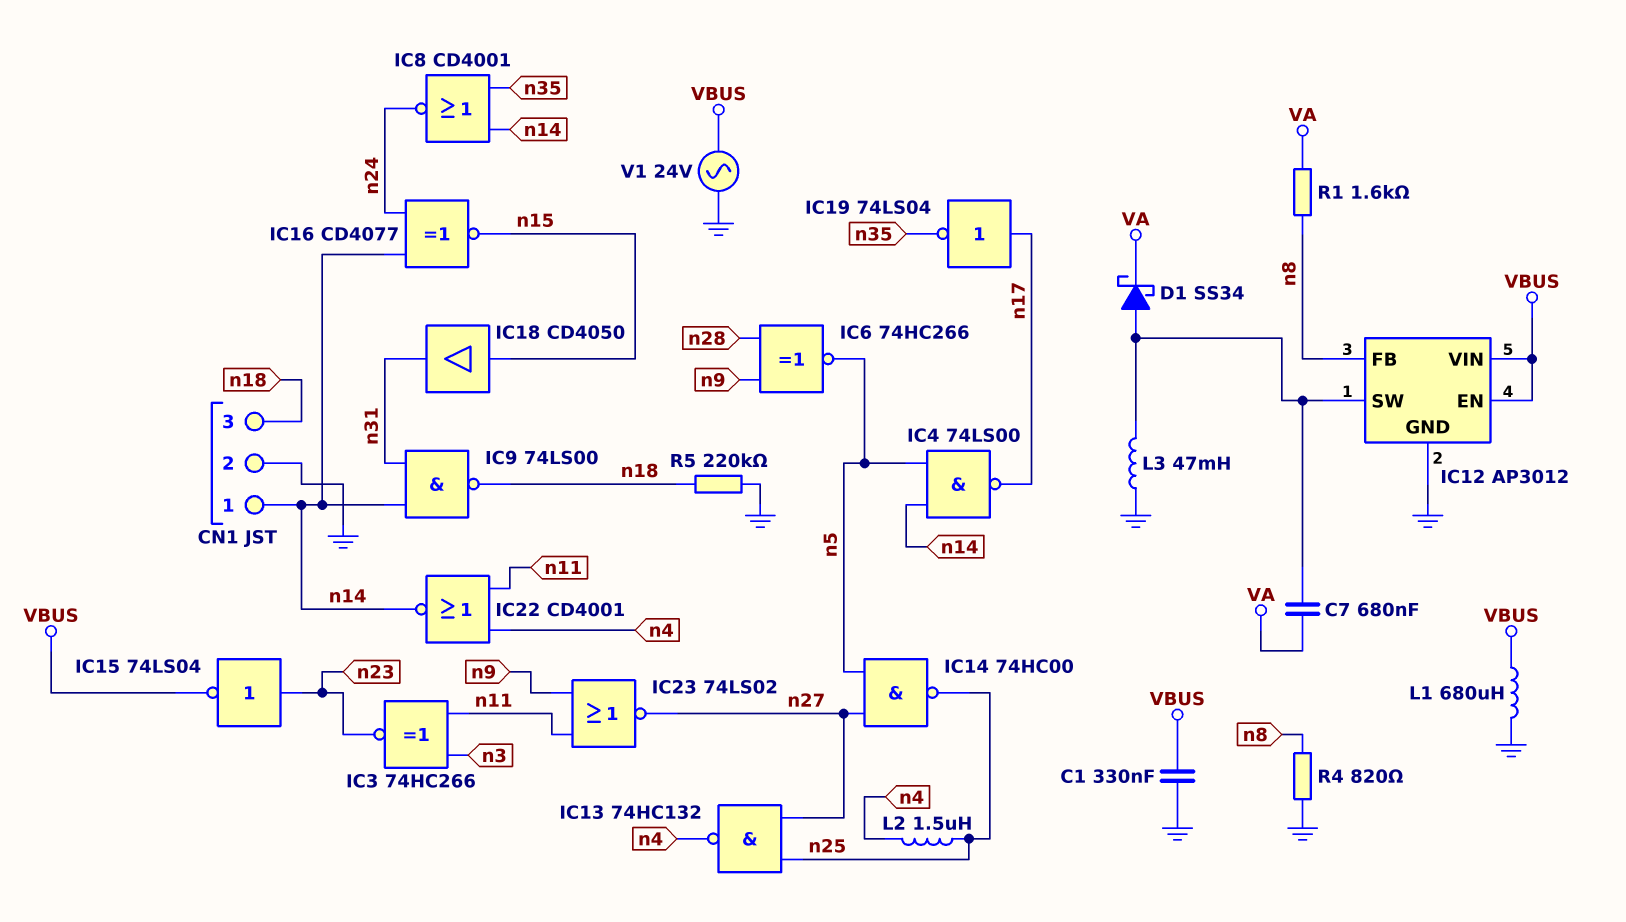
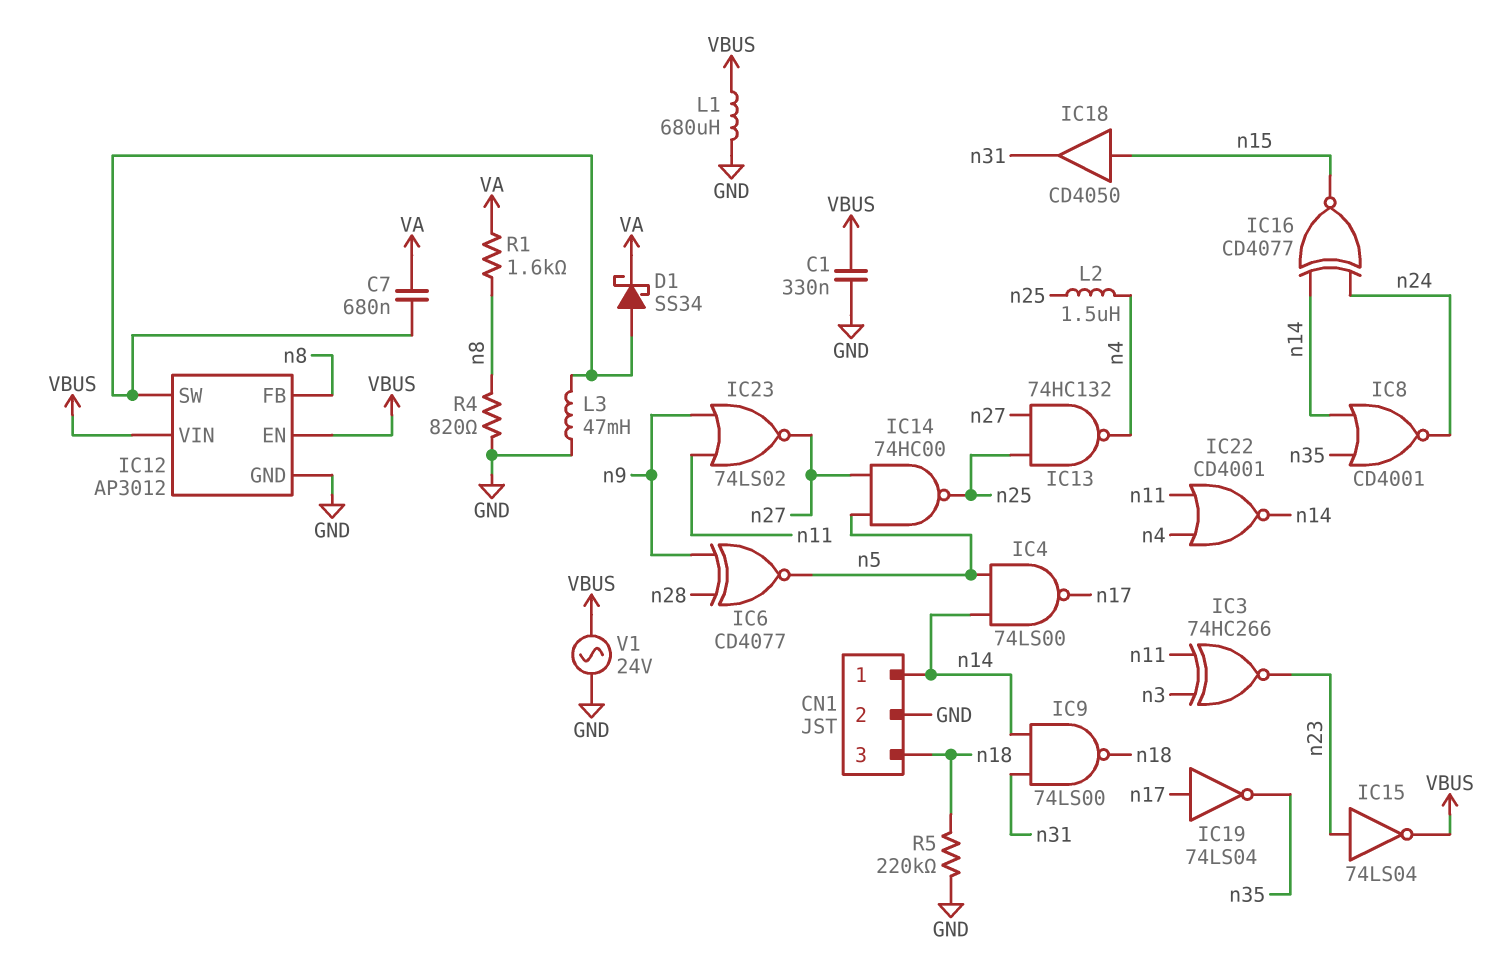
IC6: XNOR 74HC266 (in n9, in n28, out n5) -> XNOR CD4077 (in n9, in n28, out n5)

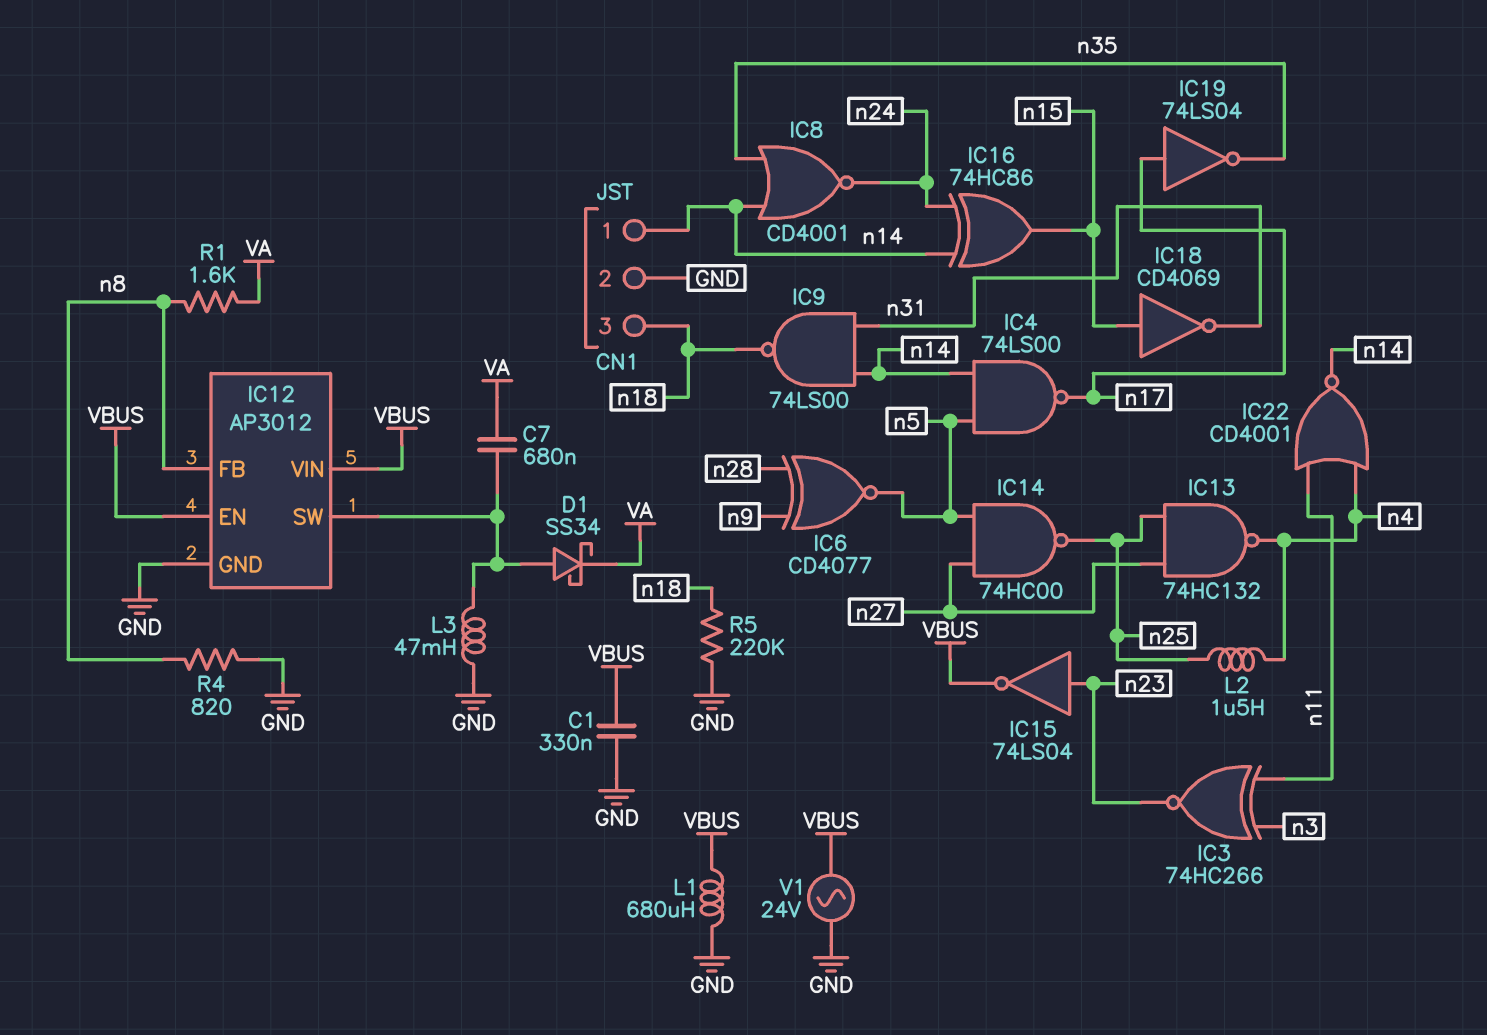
IC16: XNOR CD4077 (in n14, in n24, out n15) -> XOR 74HC86 (in n14, in n24, out n15)
IC18: buffer CD4050 (in n15, out n31) -> NOT CD4069 (in n15, out n31)
IC23: NOR 74LS02 (in n9, in n11, out n27) -> none

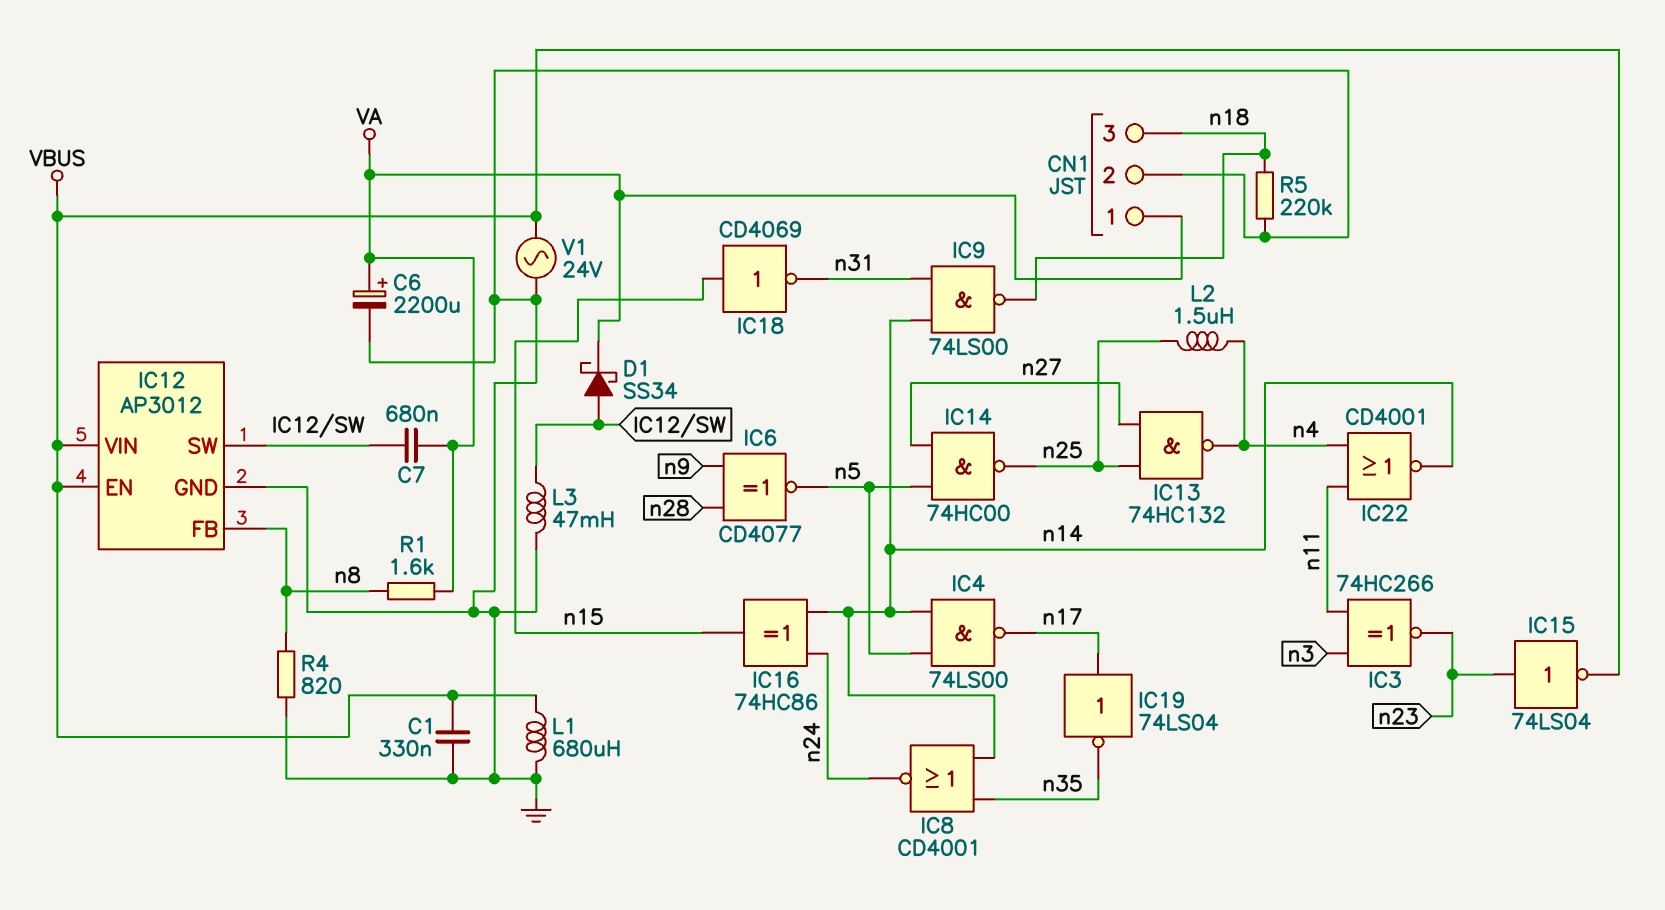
C6: none -> 2200uF (plus VA, minus GND)
CN1 pin 1: n14 -> VA

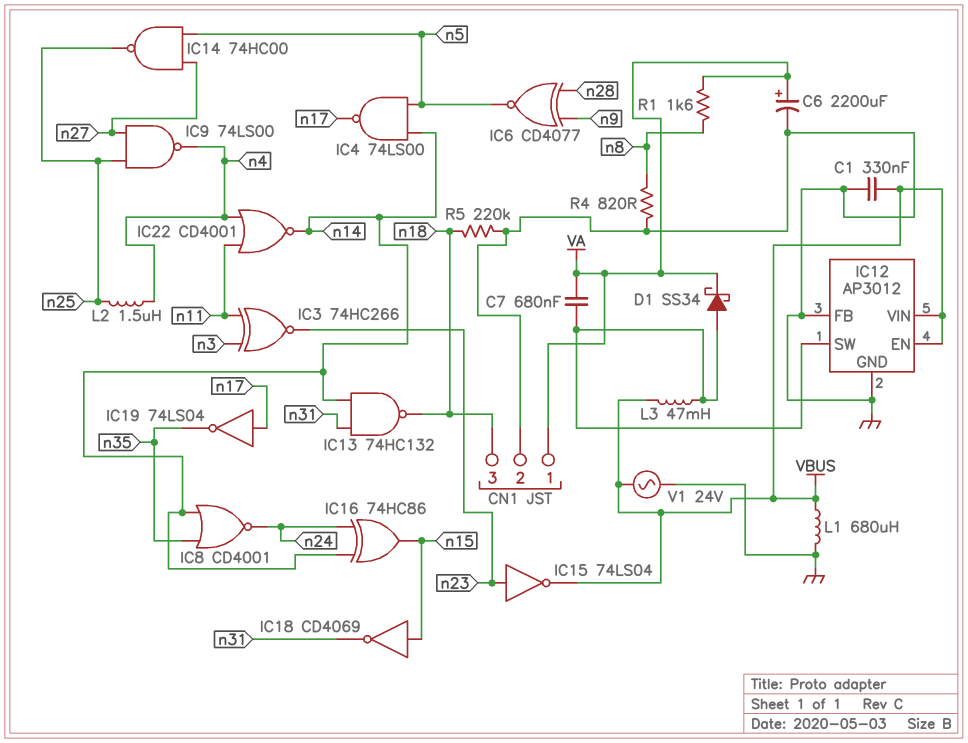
IC9: NAND 74LS00 (in n14, in n31, out n18) -> NAND 74LS00 (in n25, in n27, out n4)
IC12 pin FB: n8 -> GND
IC13: NAND 74HC132 (in n25, in n27, out n4) -> NAND 74HC132 (in n14, in n31, out n18)
L3: 47mH (GND, IC12/SW) -> 47mH (IC12/SW, VBUS)

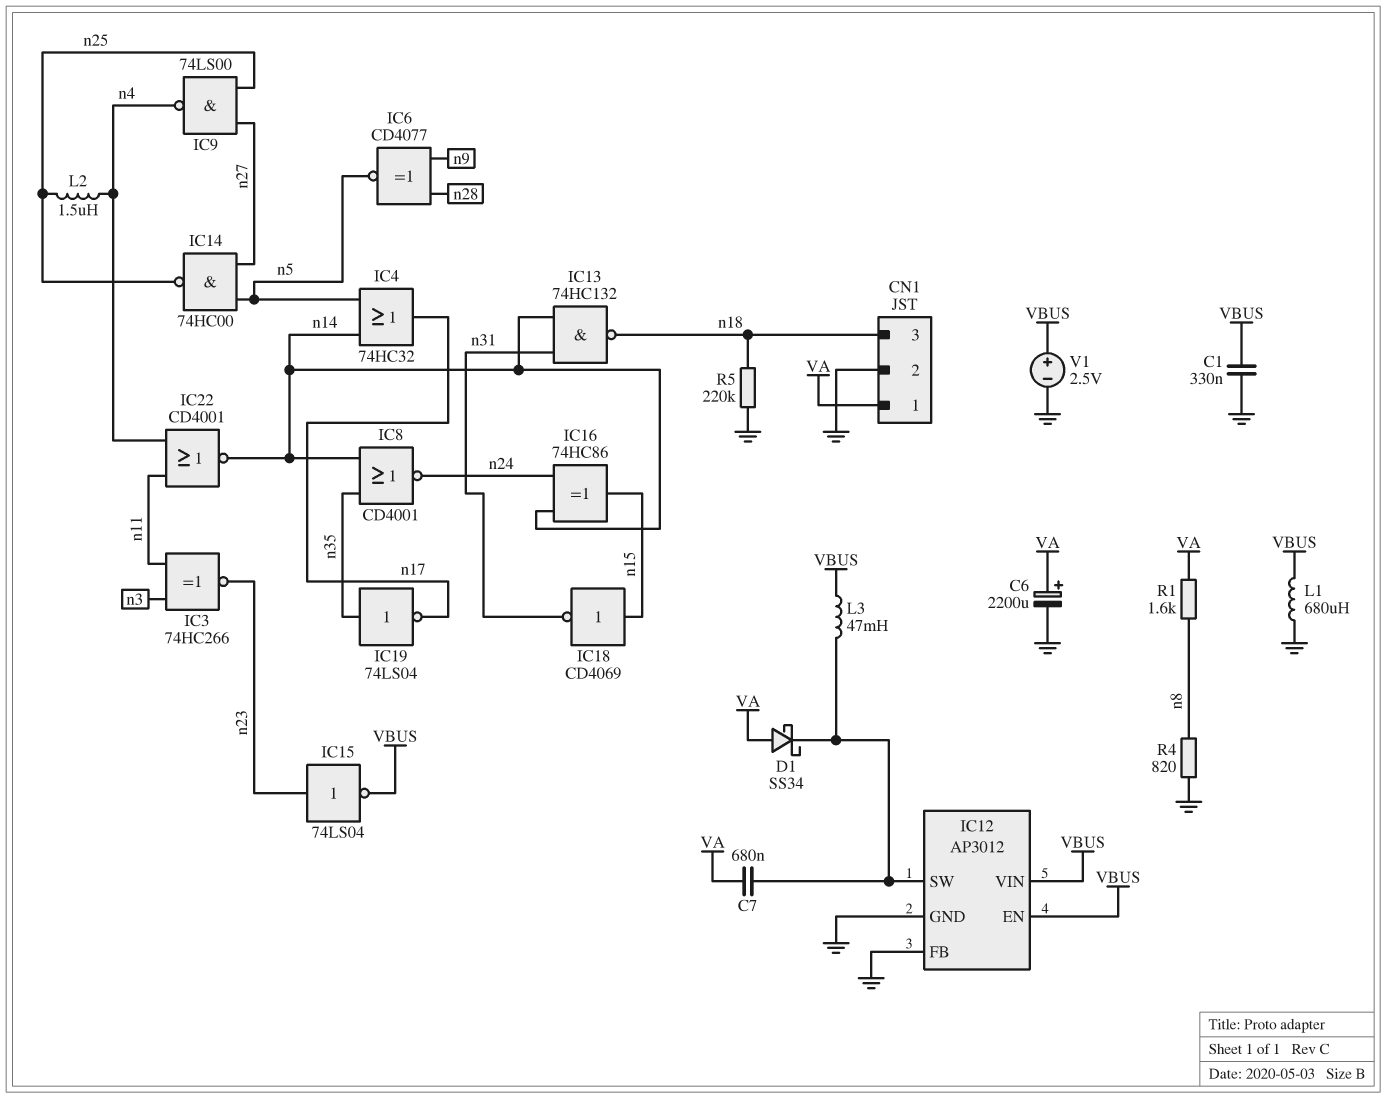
D1: schottky SS34 (A IC12/SW, K VA) -> schottky SS34 (A VA, K IC12/SW)
IC4: NAND 74LS00 (in n5, in n14, out n17) -> OR 74HC32 (in n5, in n14, out n17)
IC19: NOT 74LS04 (in n17, out n35) -> NOT 74LS04 (in n35, out n17)
V1: AC 24V (GND, VBUS) -> 2.5V (plus VBUS, minus GND)

